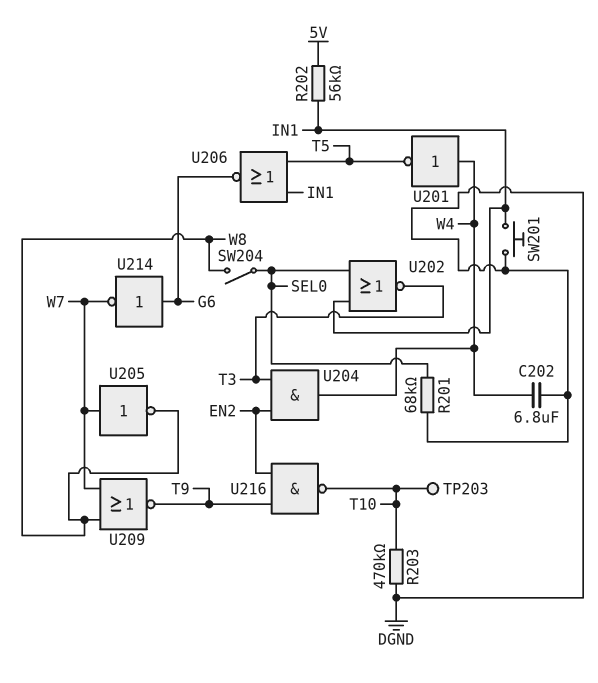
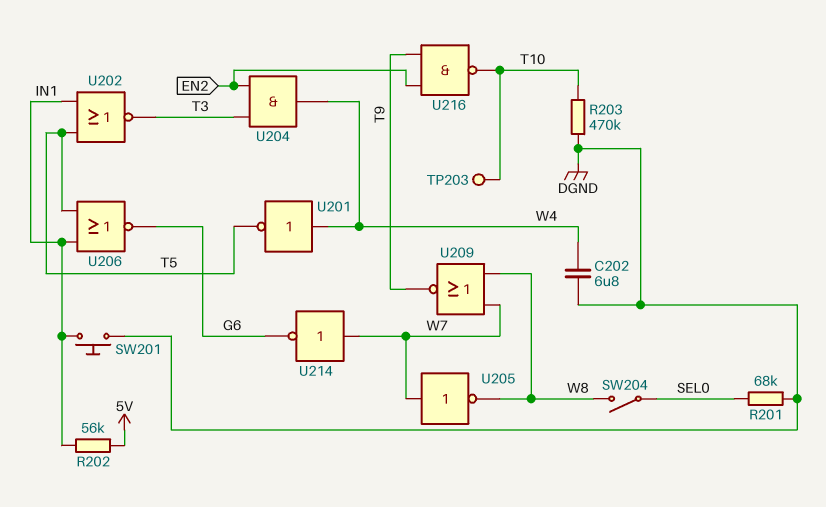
U202: NOR (in IN1, in SEL0, out T3) -> NOR (in IN1, in T5, out T3)
U214: NOT (in G6, out W7) -> NOT (in W7, out G6)

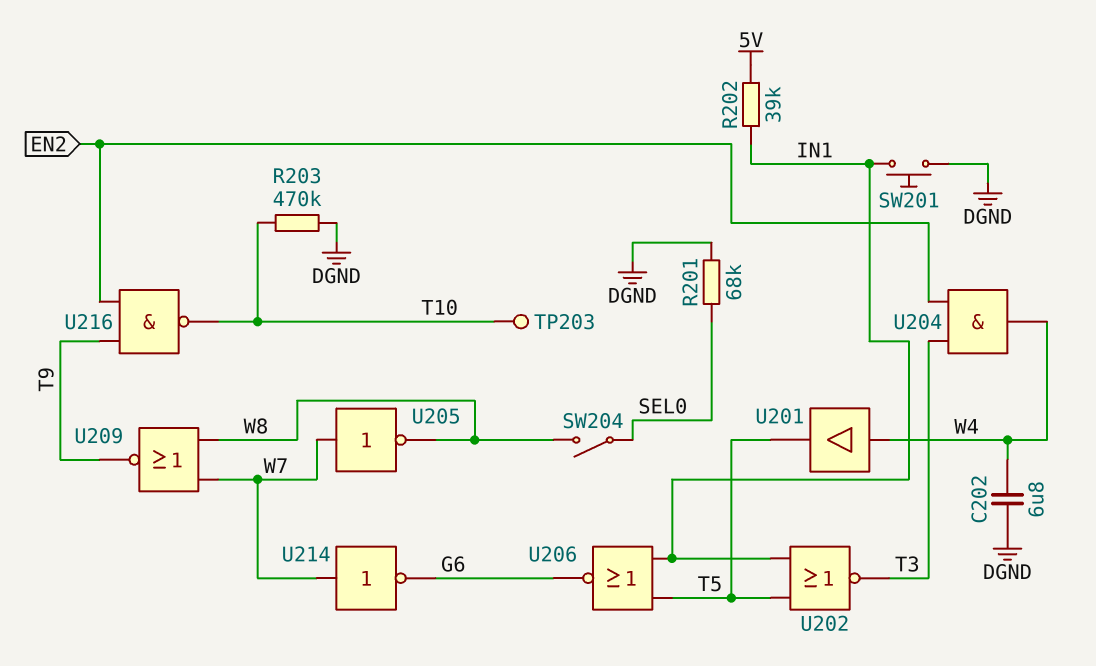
R202: 56k (5V, IN1) -> 39k (5V, IN1)
U201: NOT (in W4, out T5) -> buffer (in W4, out T5)

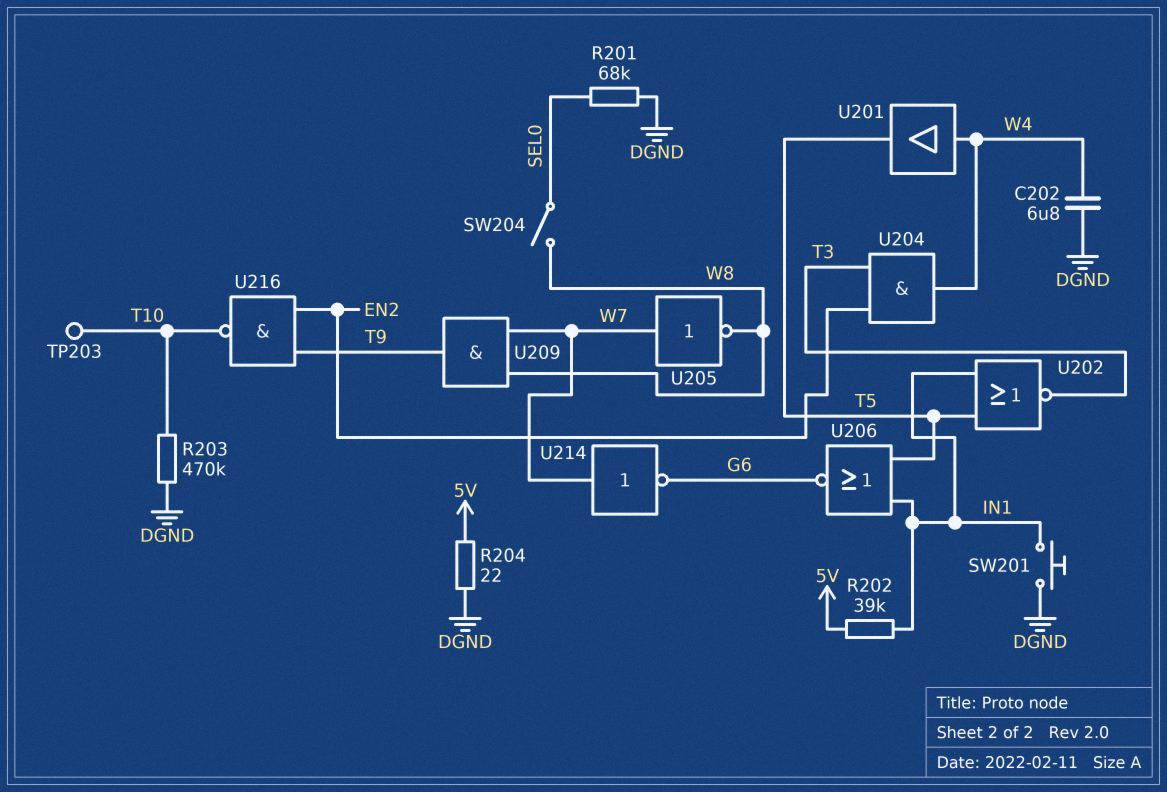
R204: none -> 22 (5V, DGND)
U209: NOR (in W7, in W8, out T9) -> AND (in W7, in W8, out T9)

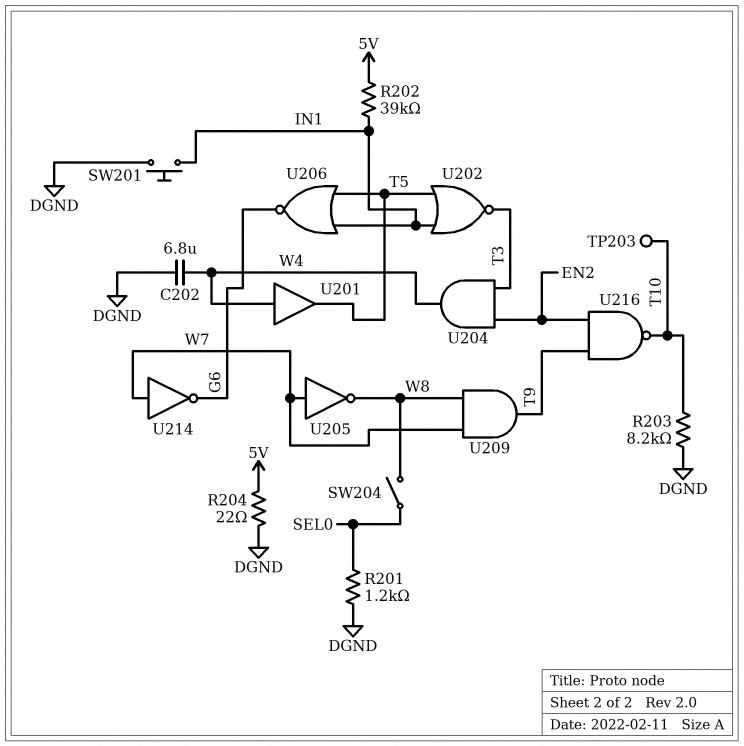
R201: 68k (DGND, SEL0) -> 1.2k (DGND, SEL0)
R203: 470k (DGND, T10) -> 8.2k (DGND, T10)

